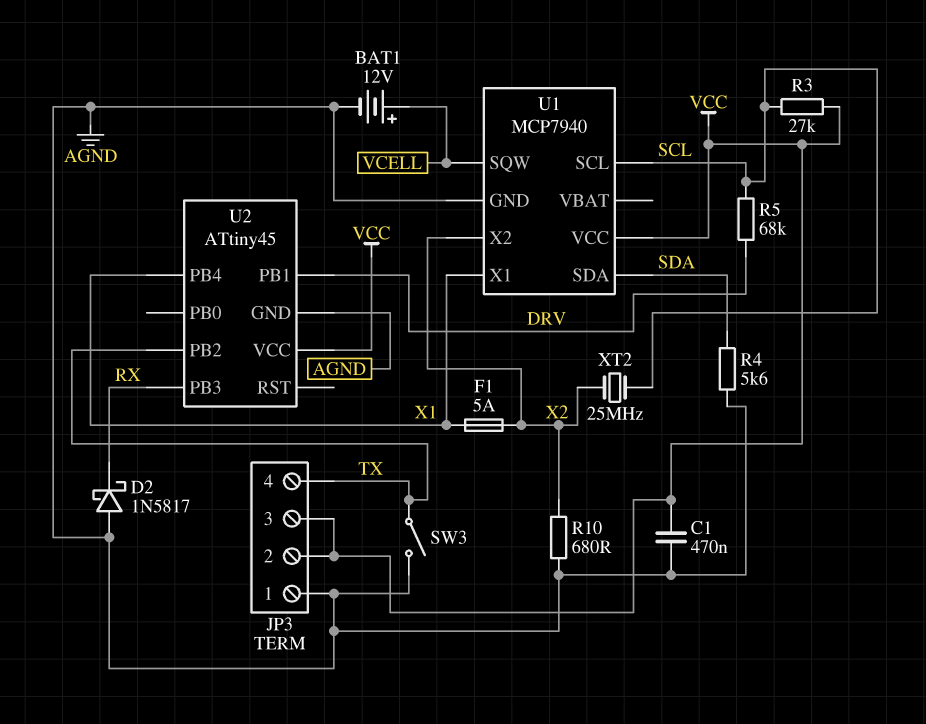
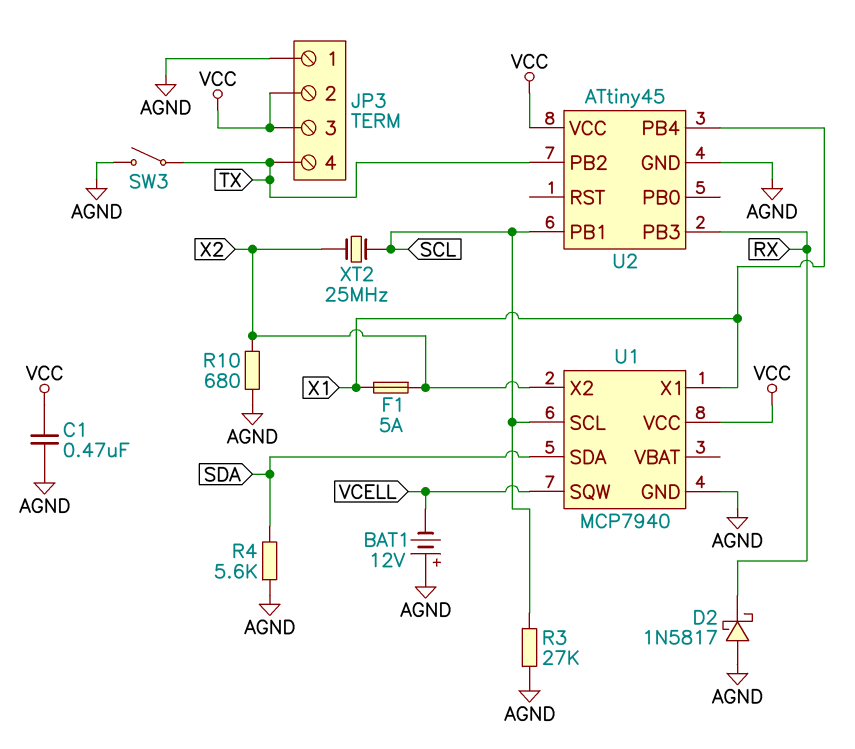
BAT1: 12V (plus VCELL, minus AGND) -> 12V (plus AGND, minus VCELL)
R3: 27k (SCL, VCC) -> 27k (AGND, SCL)
R5: 68k (DRV, SCL) -> none
U2 pin PB1: DRV -> SCL

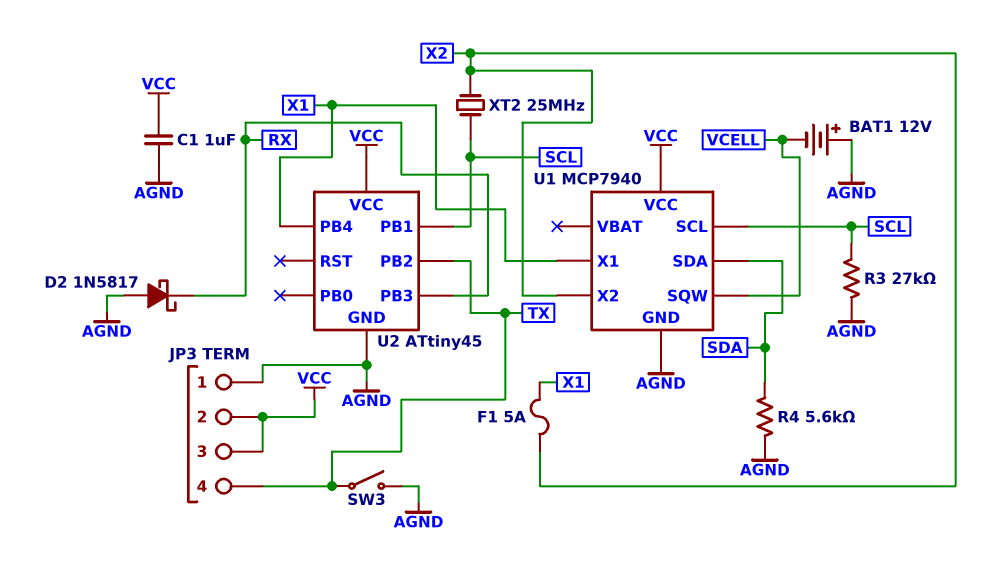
C1: 470nF (AGND, VCC) -> 1uF (AGND, VCC)
R10: 680 (AGND, X2) -> none

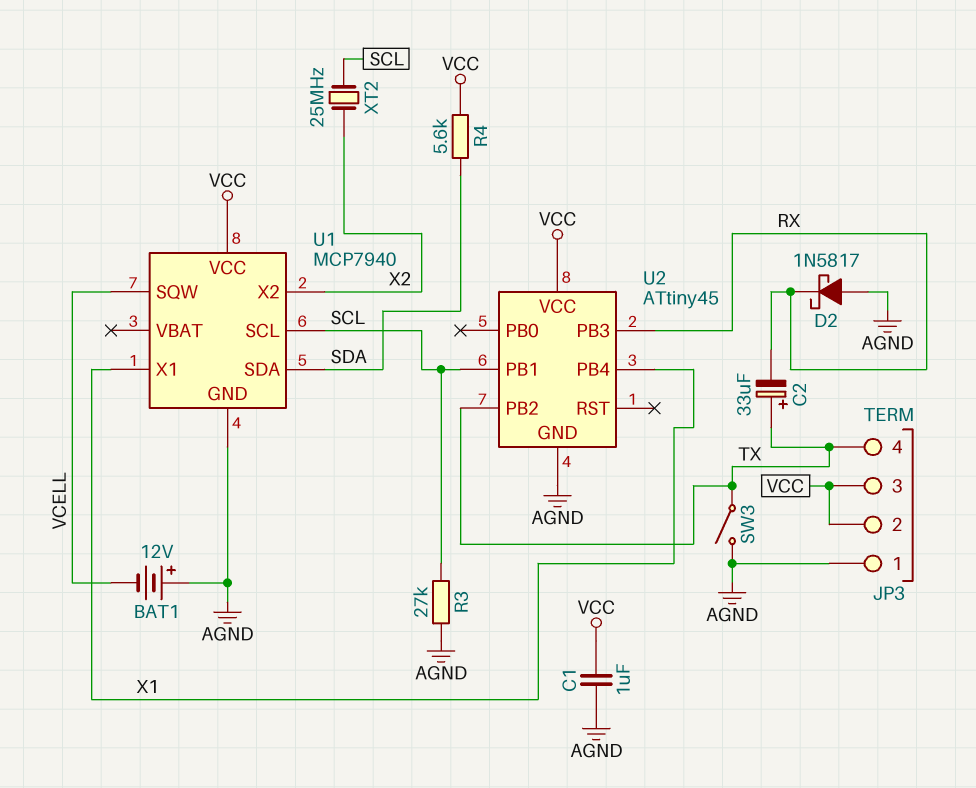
C2: none -> 33uF (plus TX, minus RX)
F1: 5A (X1, X2) -> none
R4: 5.6k (AGND, SDA) -> 5.6k (SDA, VCC)

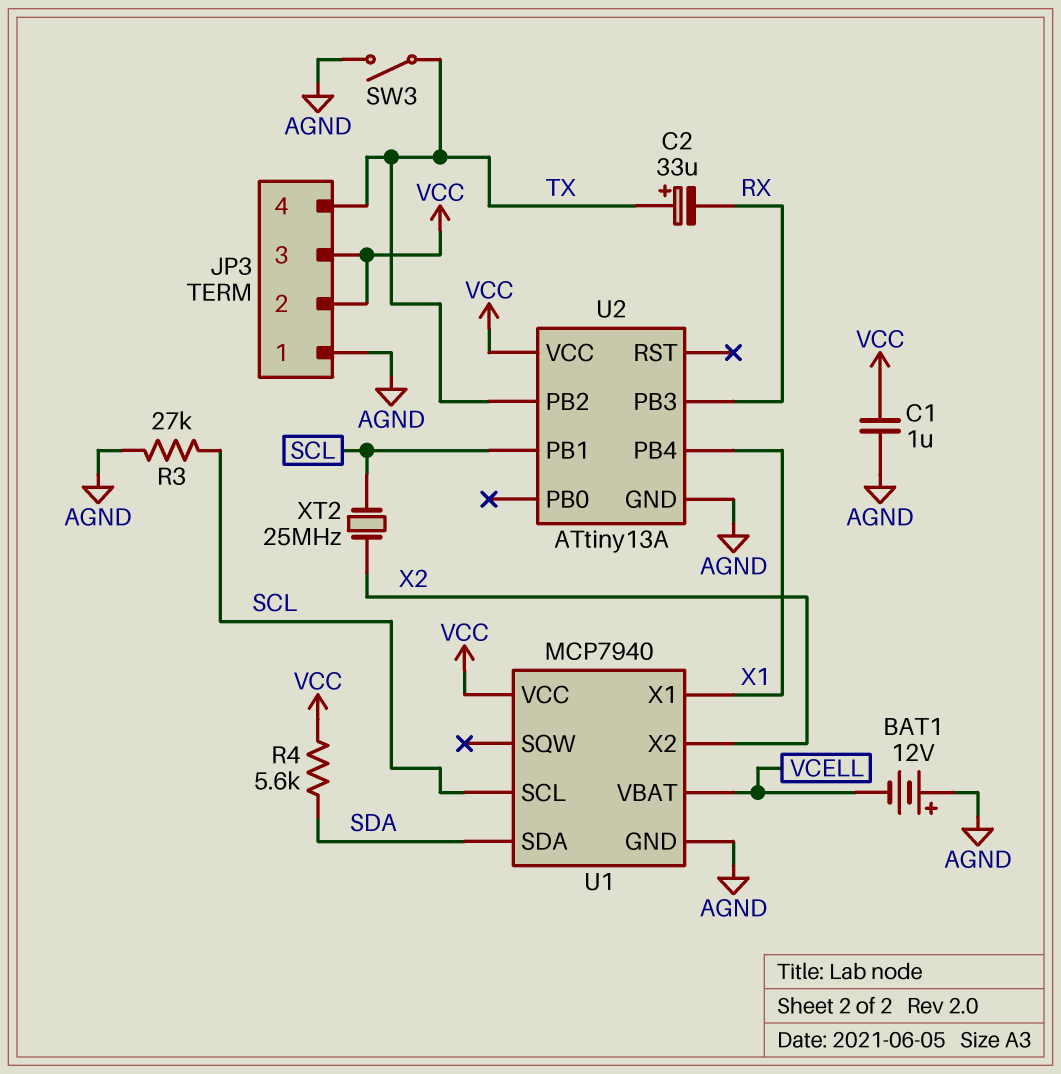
D2: schottky 1N5817 (A AGND, K RX) -> none
U1 pin SQW: VCELL -> none
U1 pin VBAT: none -> VCELL
U2: ATtiny45 -> ATtiny13A

